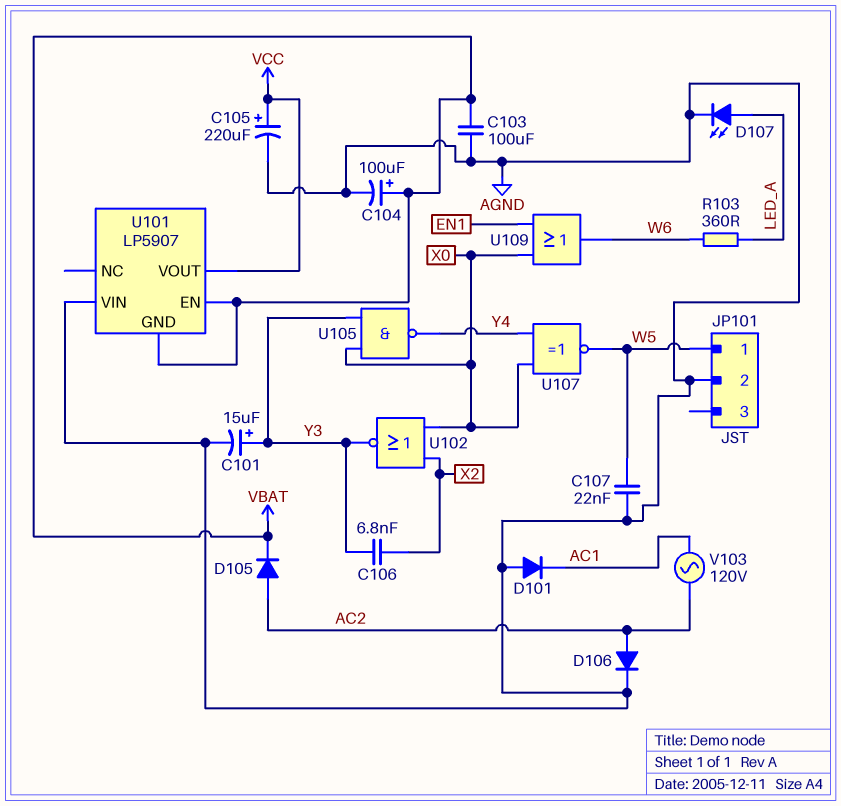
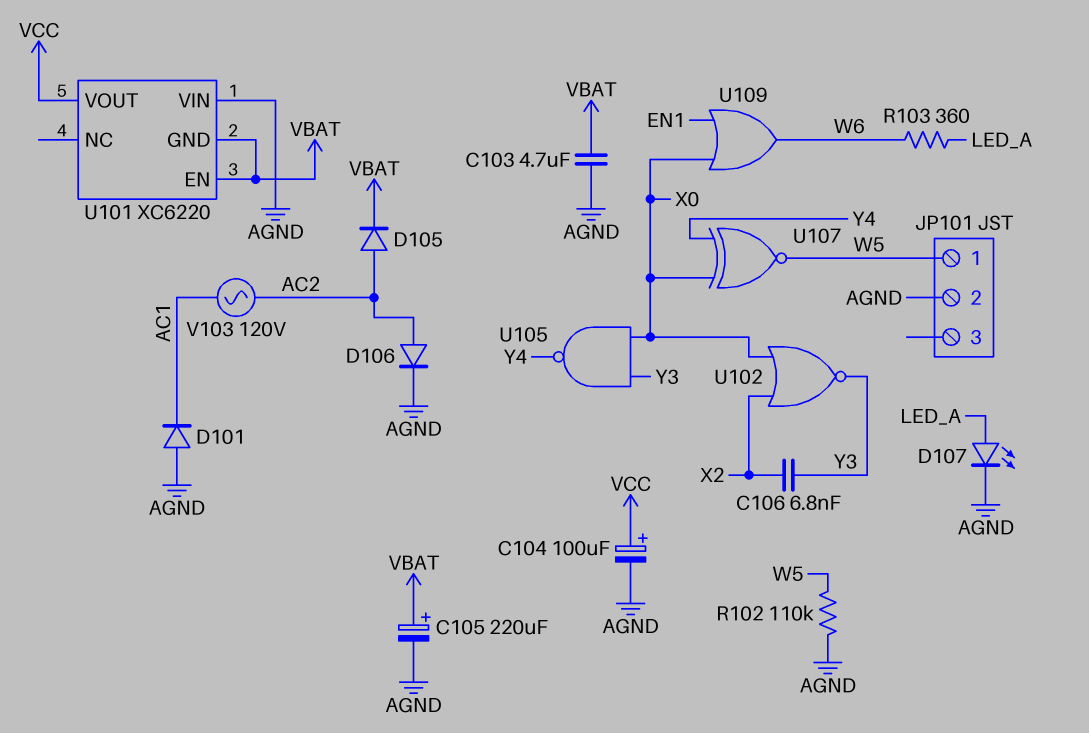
C101: 15uF (plus Y3, minus AGND) -> none
C103: 100uF (AGND, VBAT) -> 4.7uF (AGND, VBAT)
C104: 100uF (plus VBAT, minus AGND) -> 100uF (plus VCC, minus AGND)
C105: 220uF (plus VCC, minus AGND) -> 220uF (plus VBAT, minus AGND)
C107: 22nF (AGND, W5) -> none
R102: none -> 110k (AGND, W5)
U101: LP5907 -> XC6220

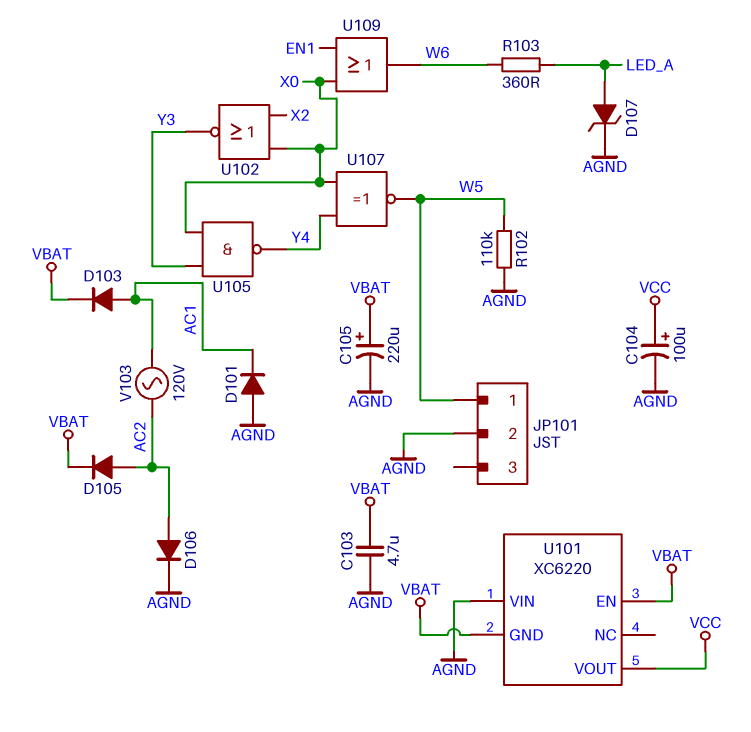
C106: 6.8nF (X2, Y3) -> none
D103: none -> diode (A AC1, K VBAT)
D107: LED (A LED_A, K AGND) -> zener (A LED_A, K AGND)

